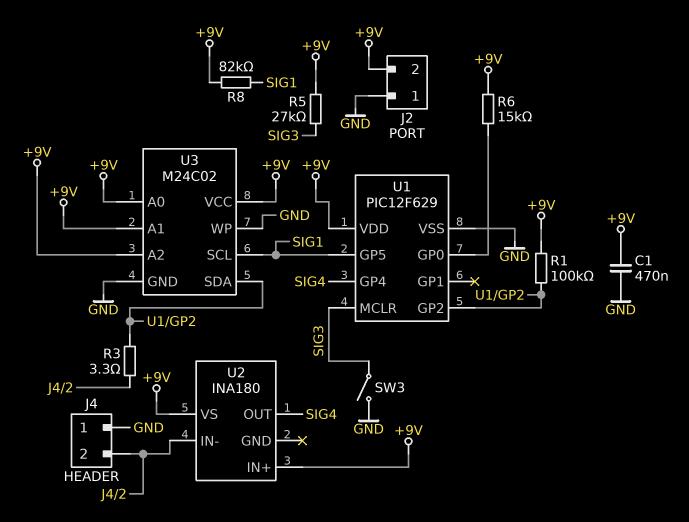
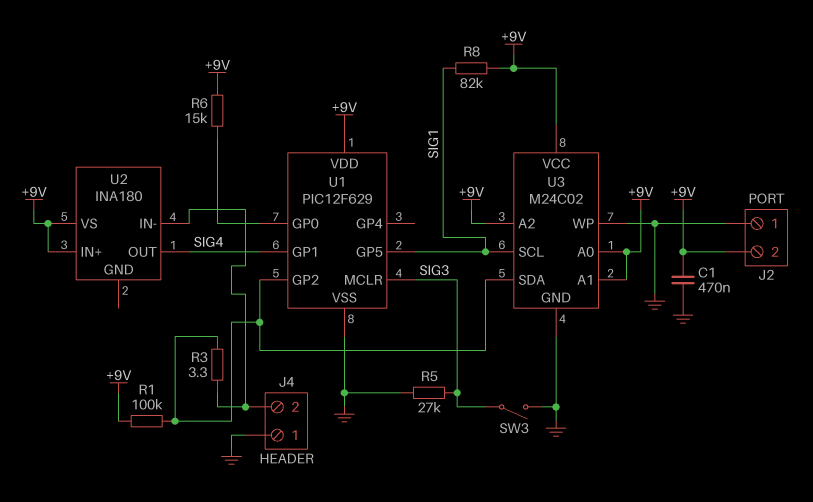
R5: 27k (+9V, SIG3) -> 27k (GND, SIG3)
U1 pin GP1: none -> SIG4
U1 pin GP4: SIG4 -> none

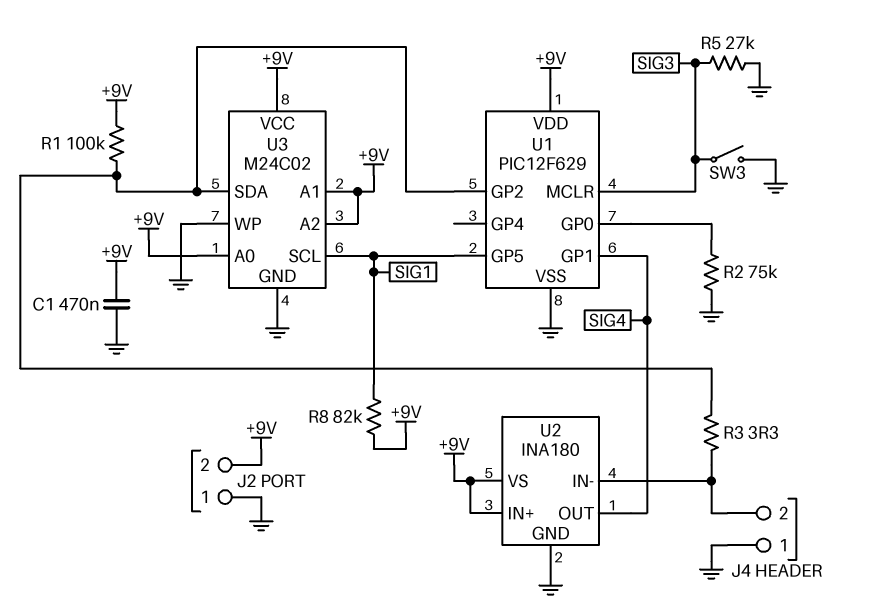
R2: none -> 75k (GND, U1/GP0)
R6: 15k (+9V, U1/GP0) -> none
U2 pin GND: none -> GND

